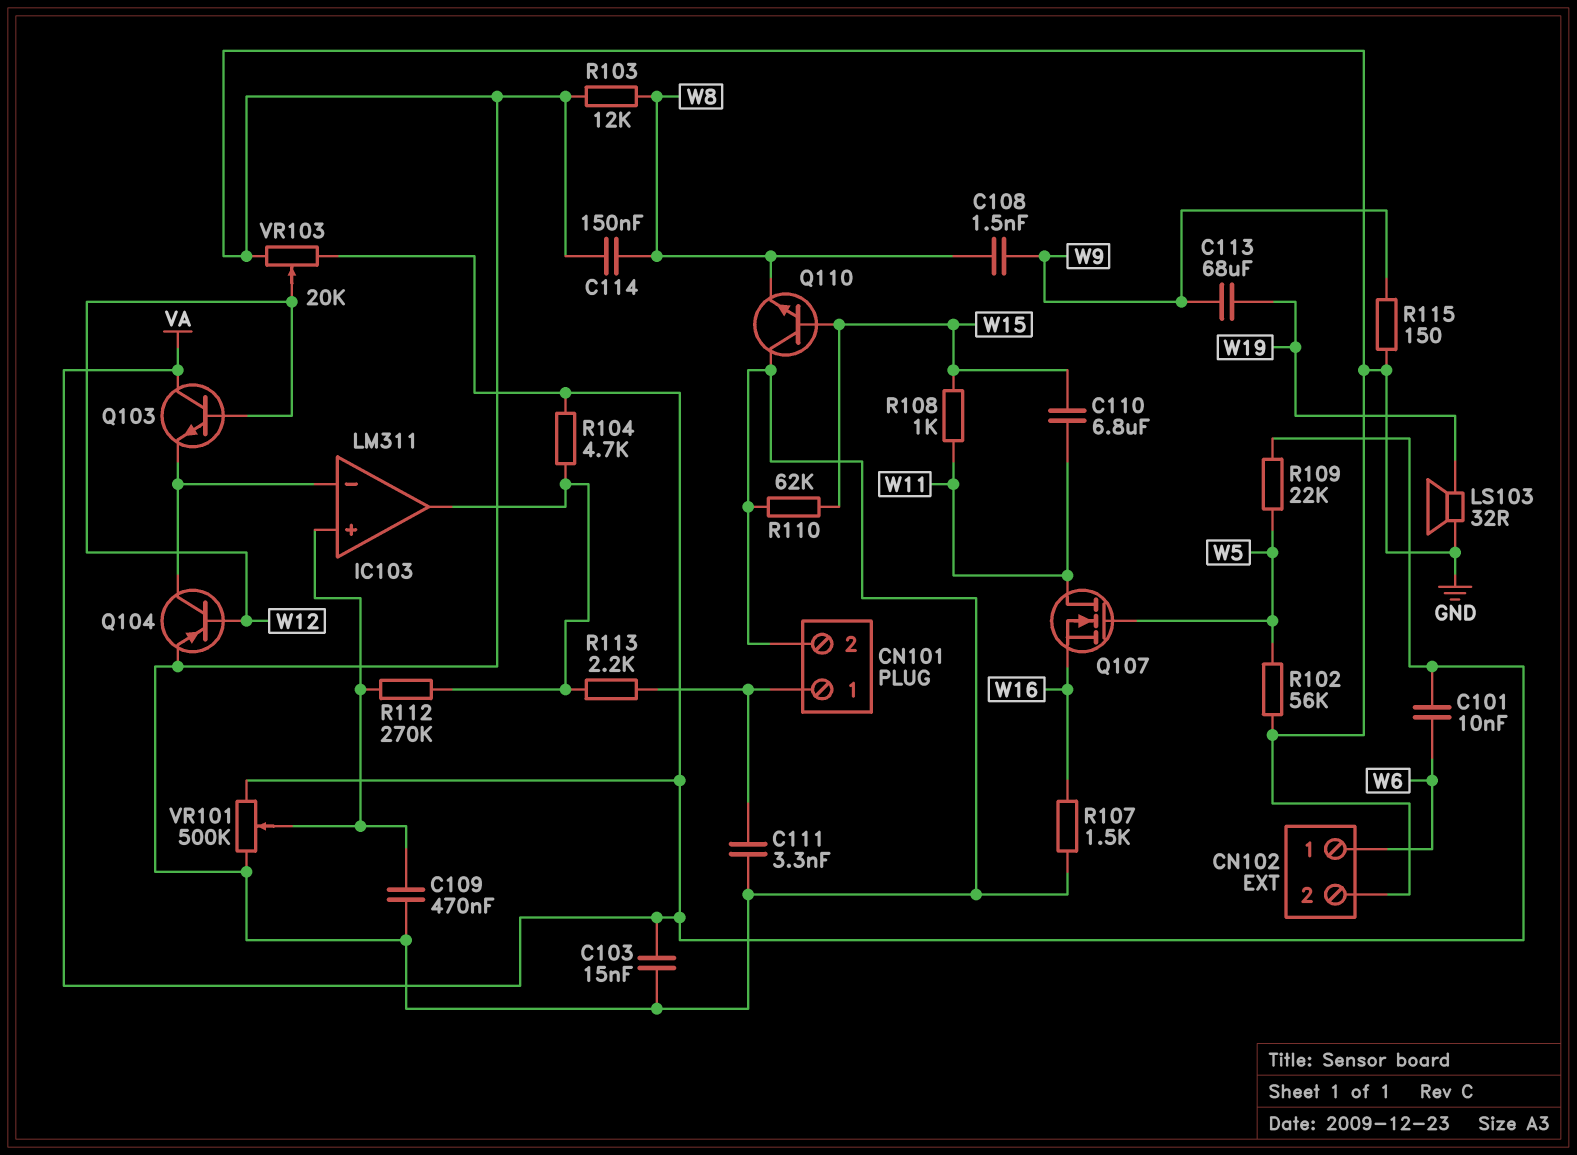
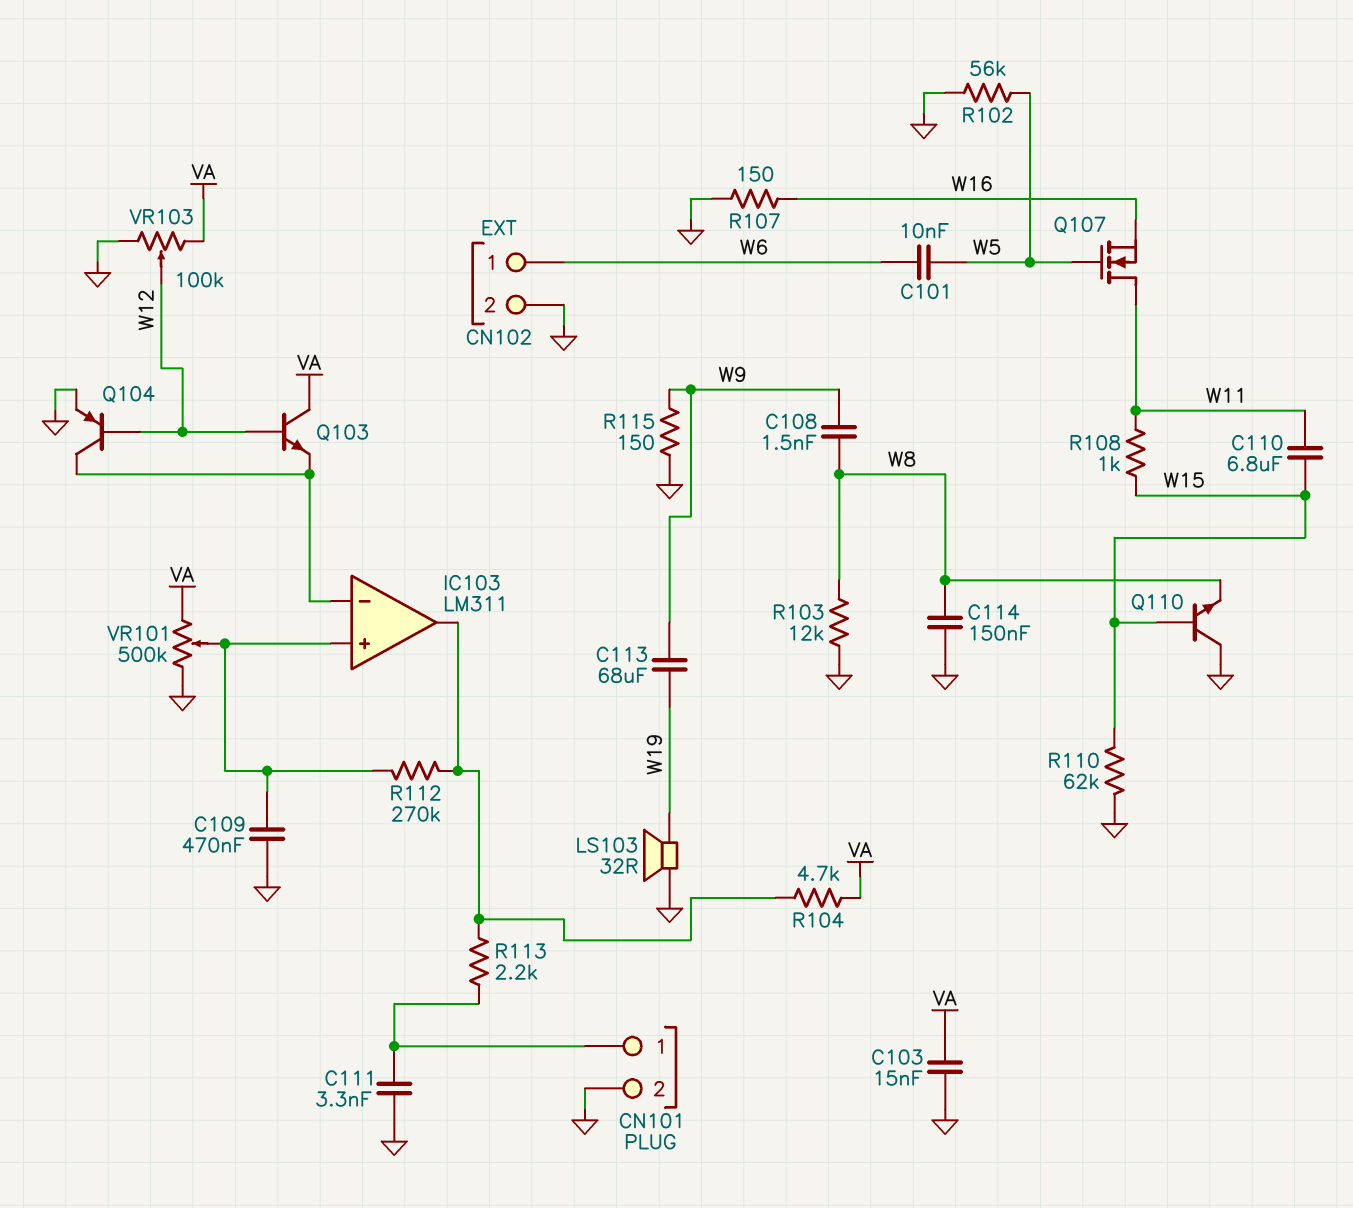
C101: 10nF (VA, W6) -> 10nF (W5, W6)
R107: 1.5k (GND, W16) -> 150 (GND, W16)
R109: 22k (VA, W5) -> none
VR103: 20k (GND, VA, wiper W12) -> 100k (GND, VA, wiper W12)

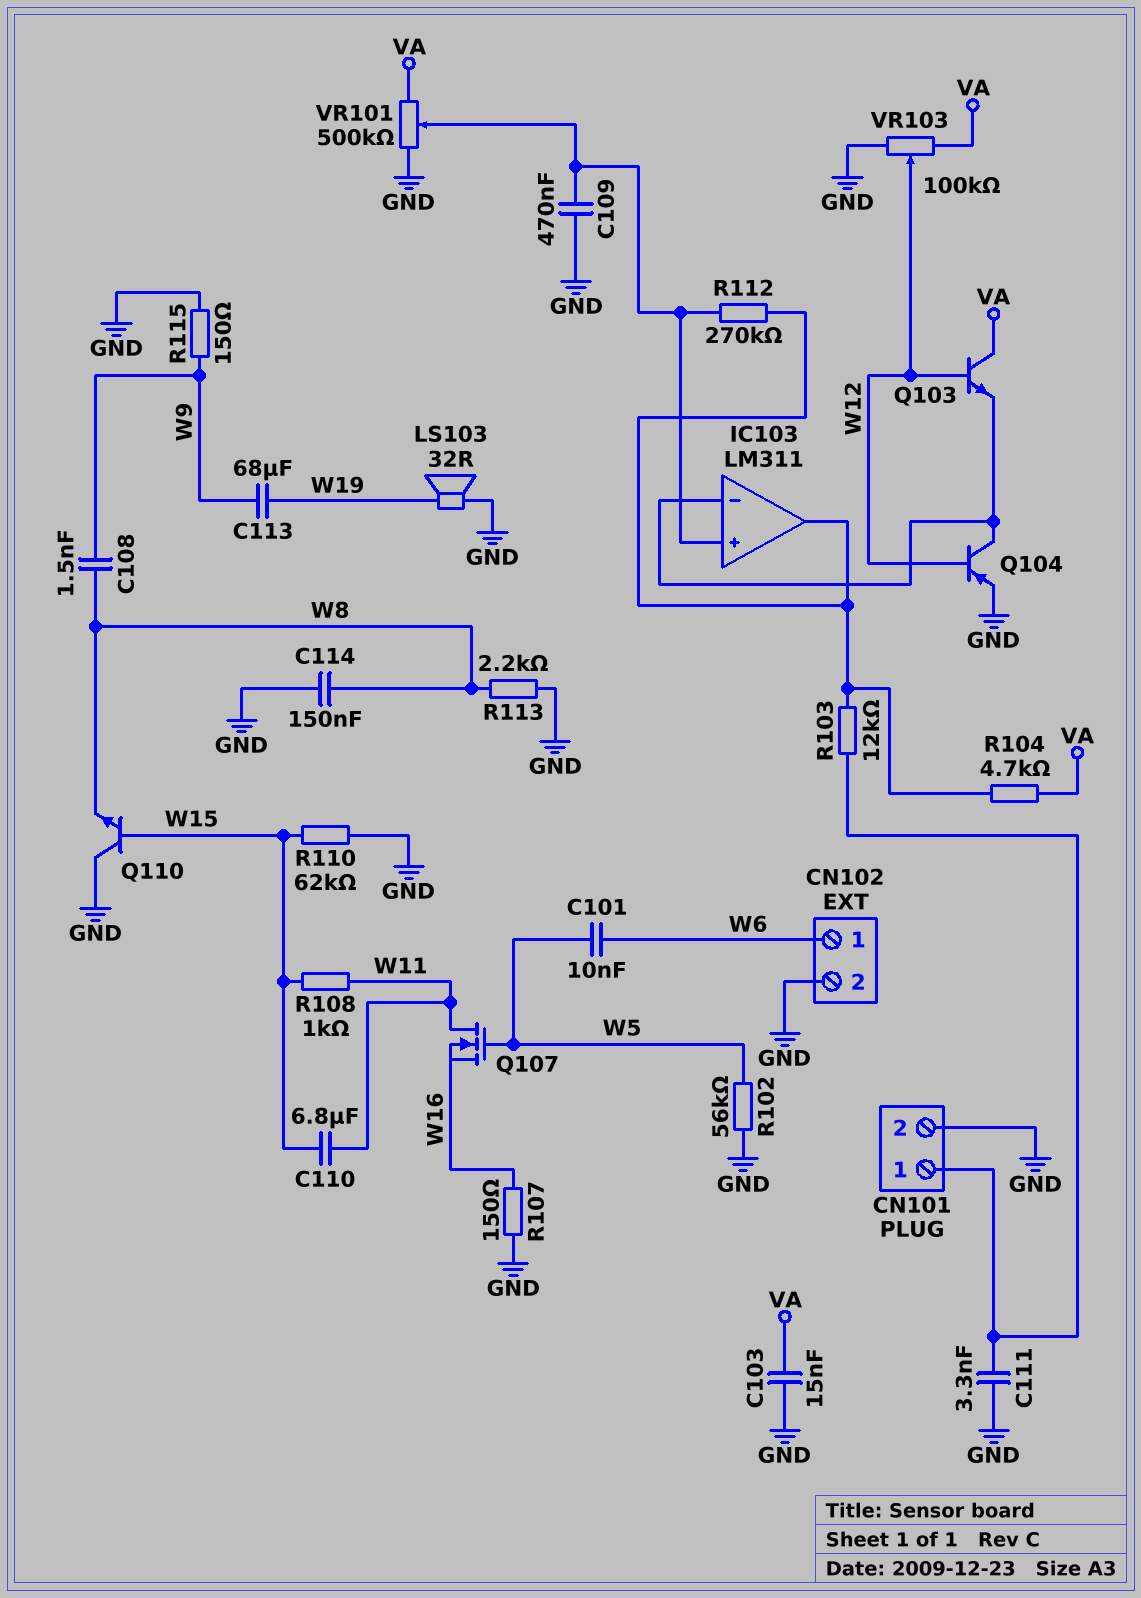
R103: 12k (GND, W8) -> 12k (CN101/1, IC103/out)
R113: 2.2k (CN101/1, IC103/out) -> 2.2k (GND, W8)

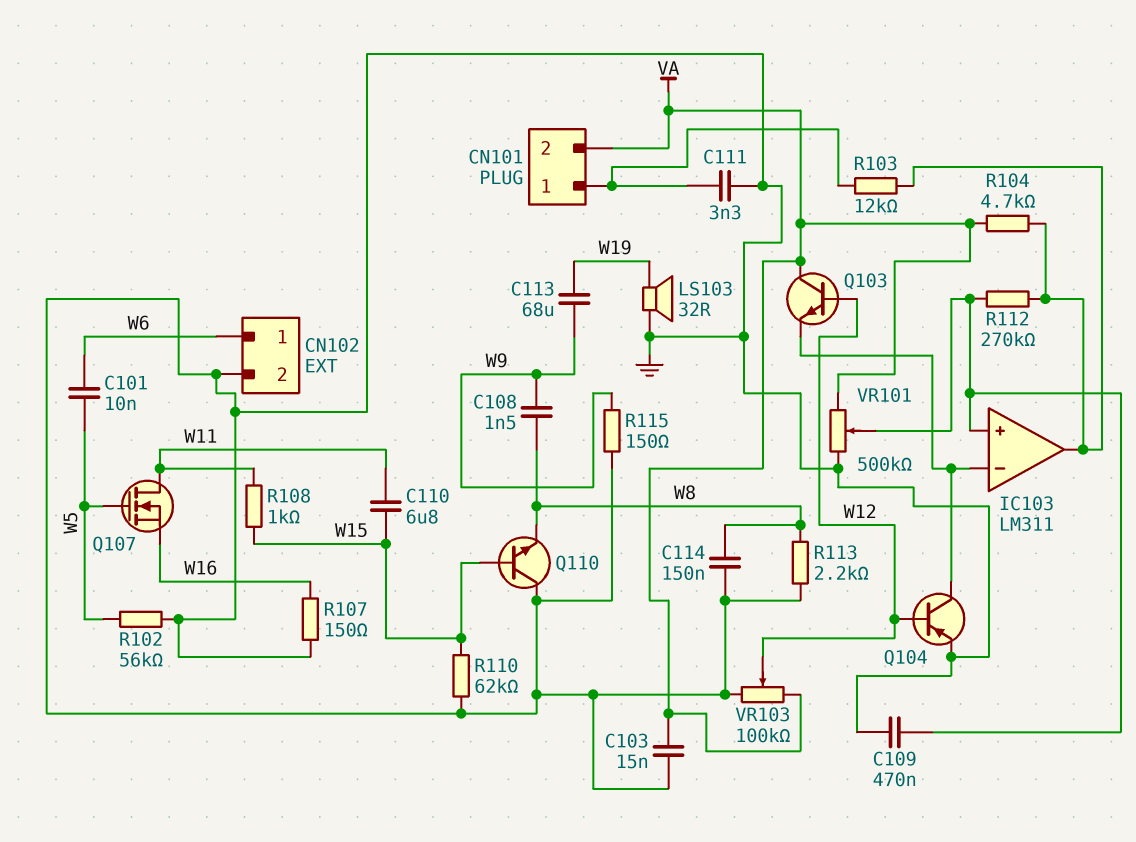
CN101 pin 2: GND -> VA

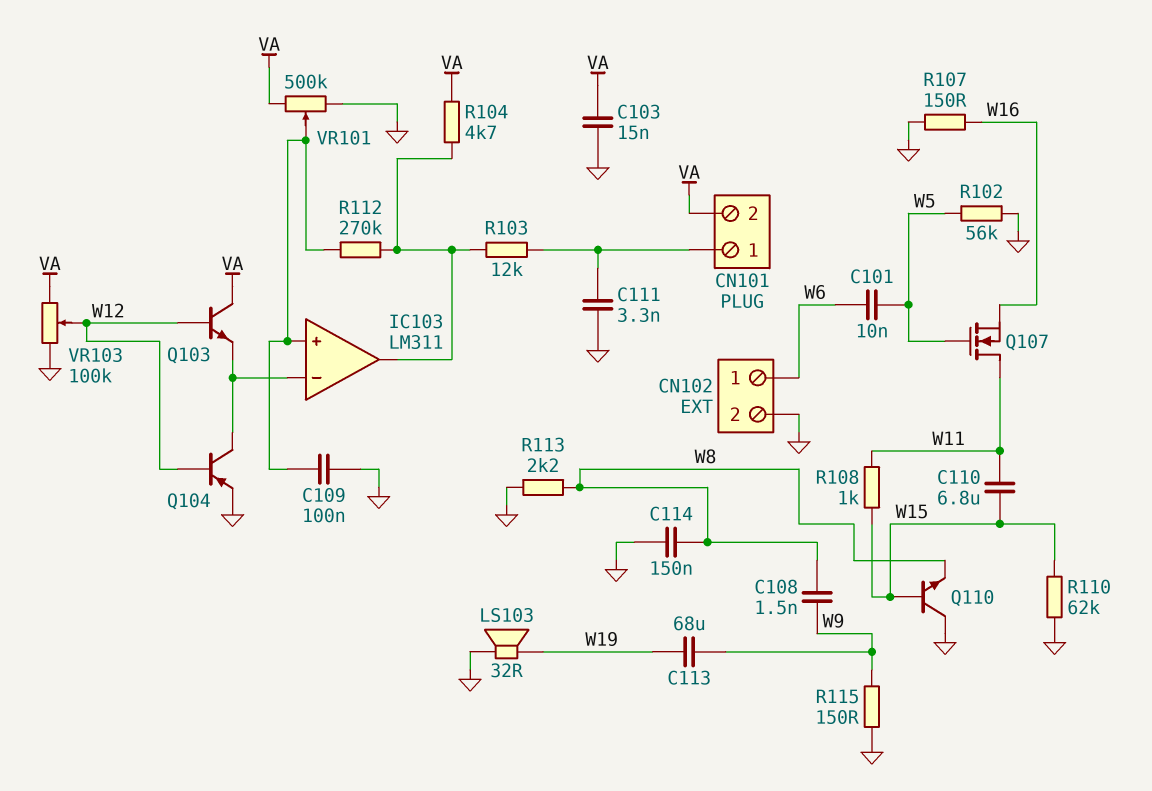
C109: 470nF (GND, IC103/in+) -> 100nF (GND, IC103/in+)

